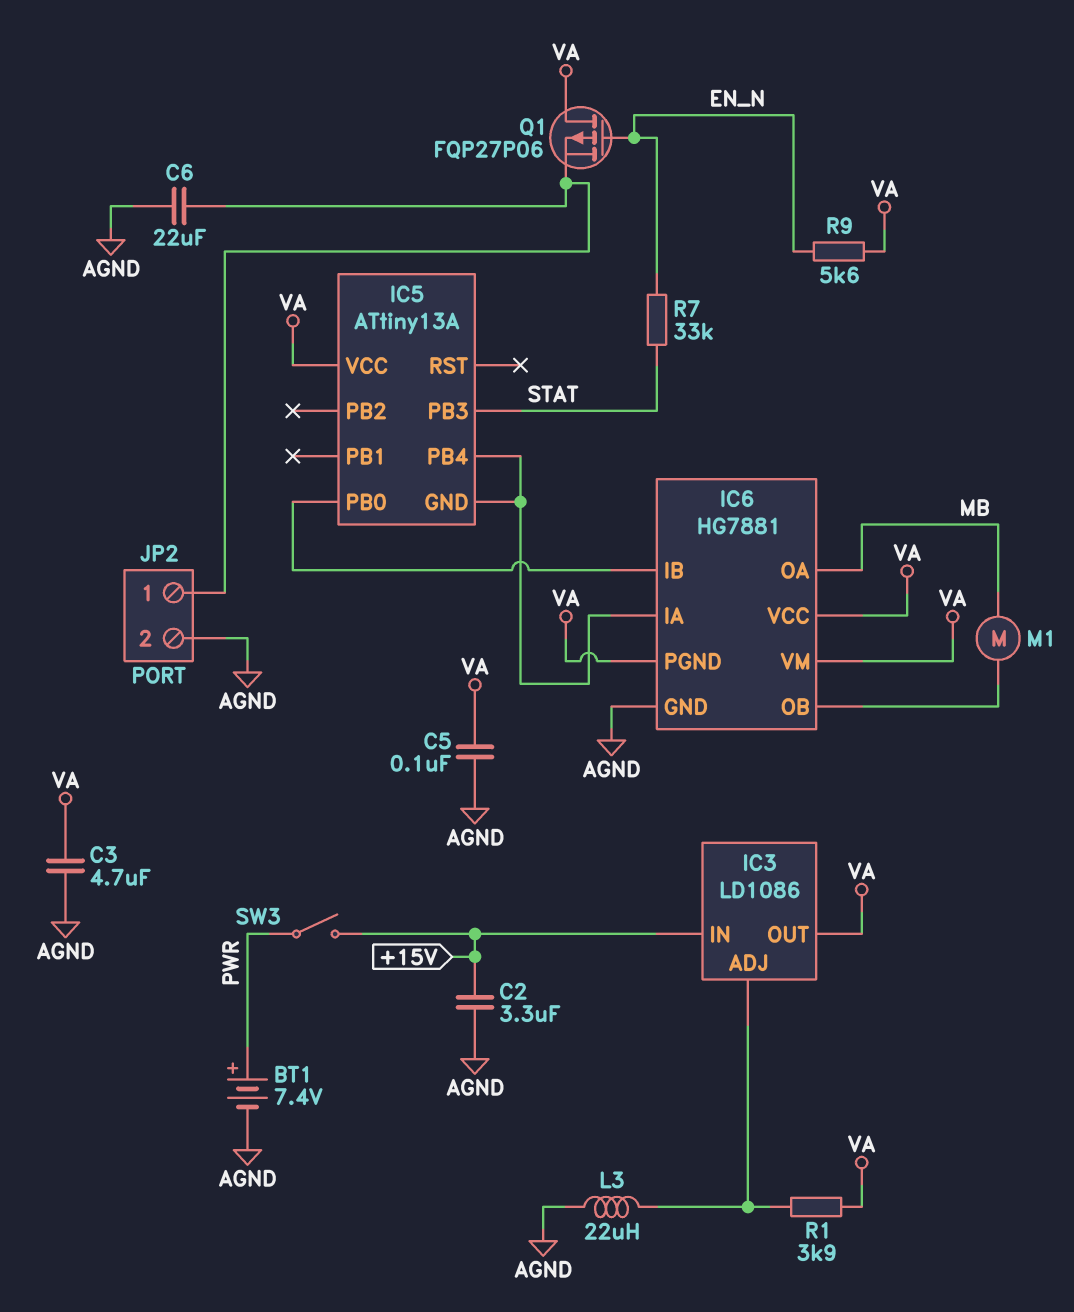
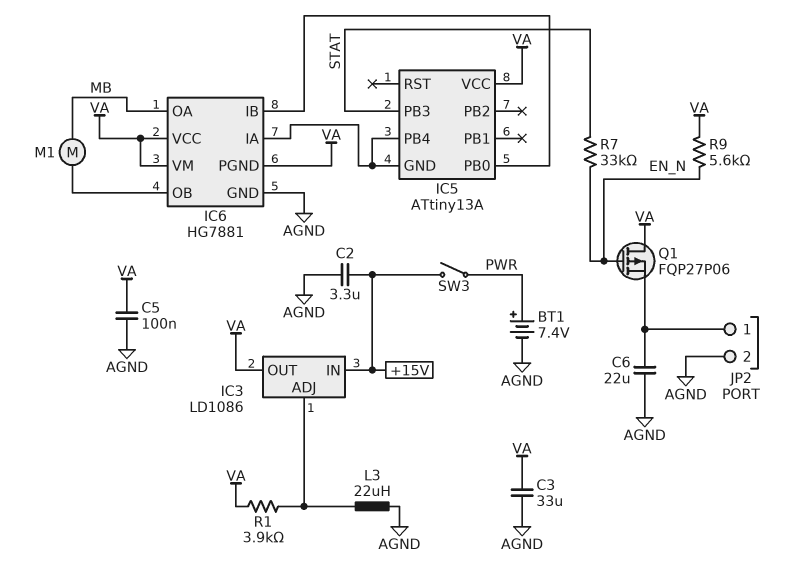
C3: 4.7uF (AGND, VA) -> 33uF (AGND, VA)

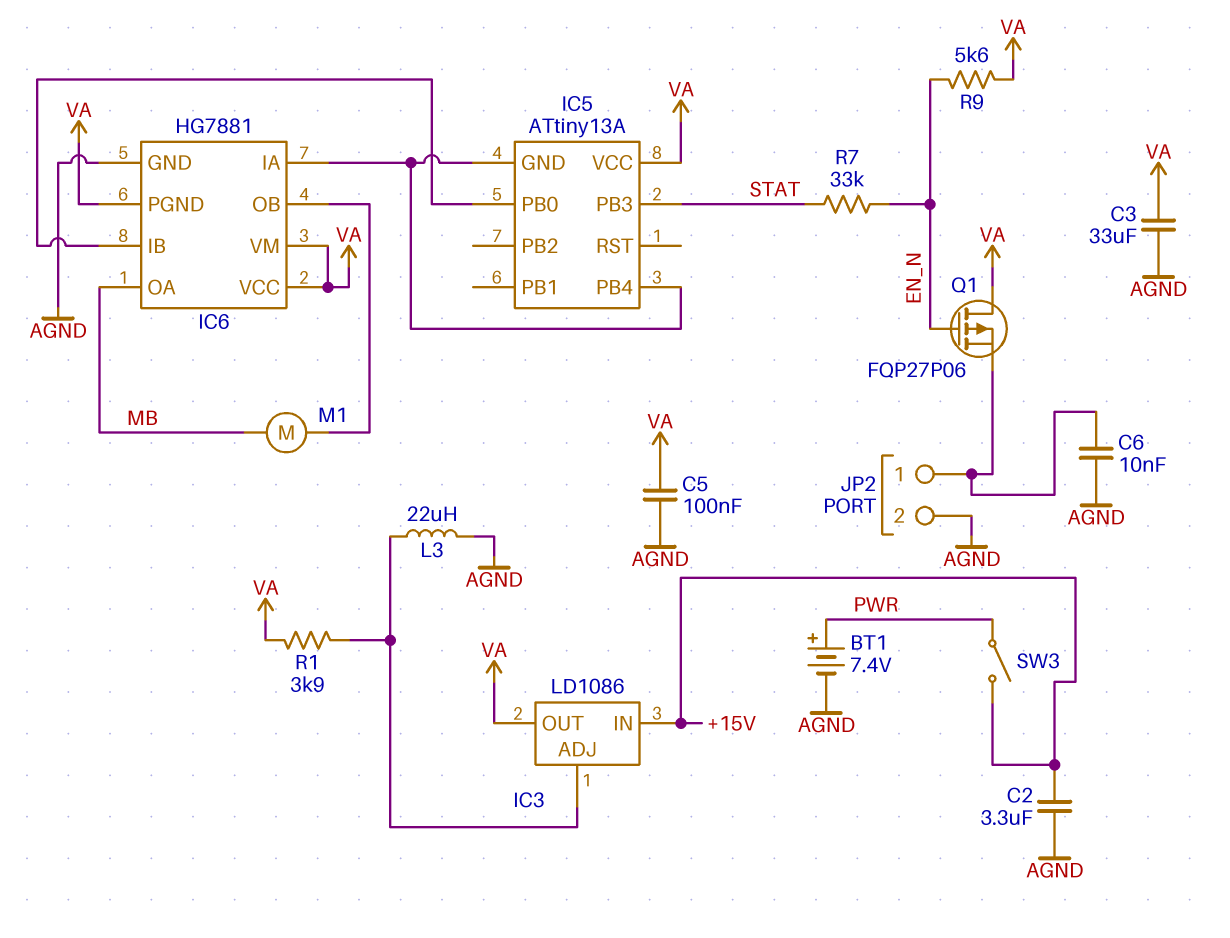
C6: 22uF (AGND, JP2/1) -> 10nF (AGND, JP2/1)

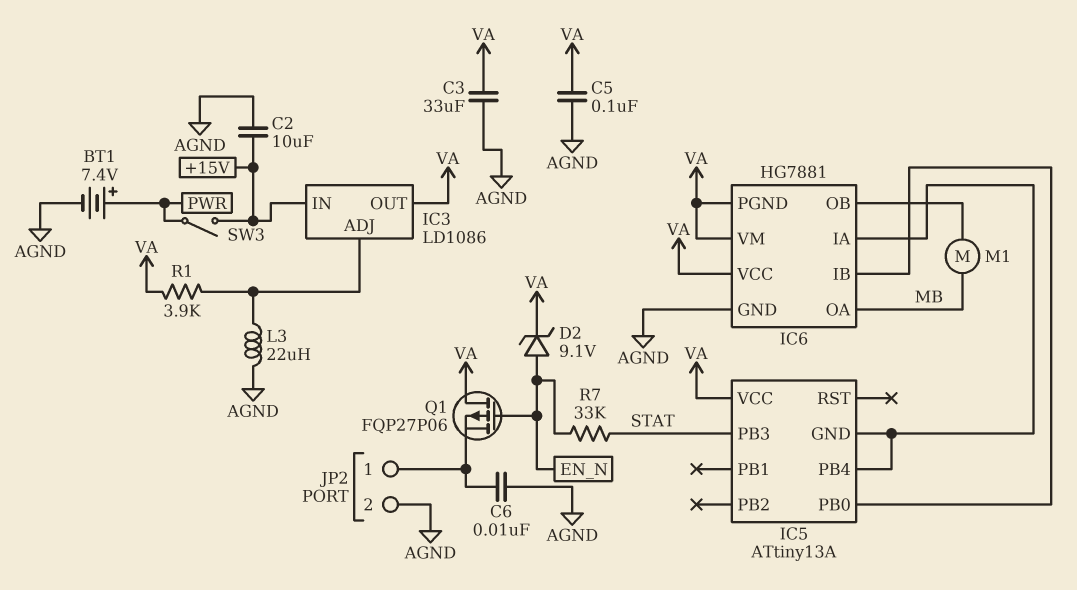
C2: 3.3uF (+15V, AGND) -> 10uF (+15V, AGND)
D2: none -> zener 9.1V (A EN_N, K VA)
R9: 5.6k (EN_N, VA) -> none

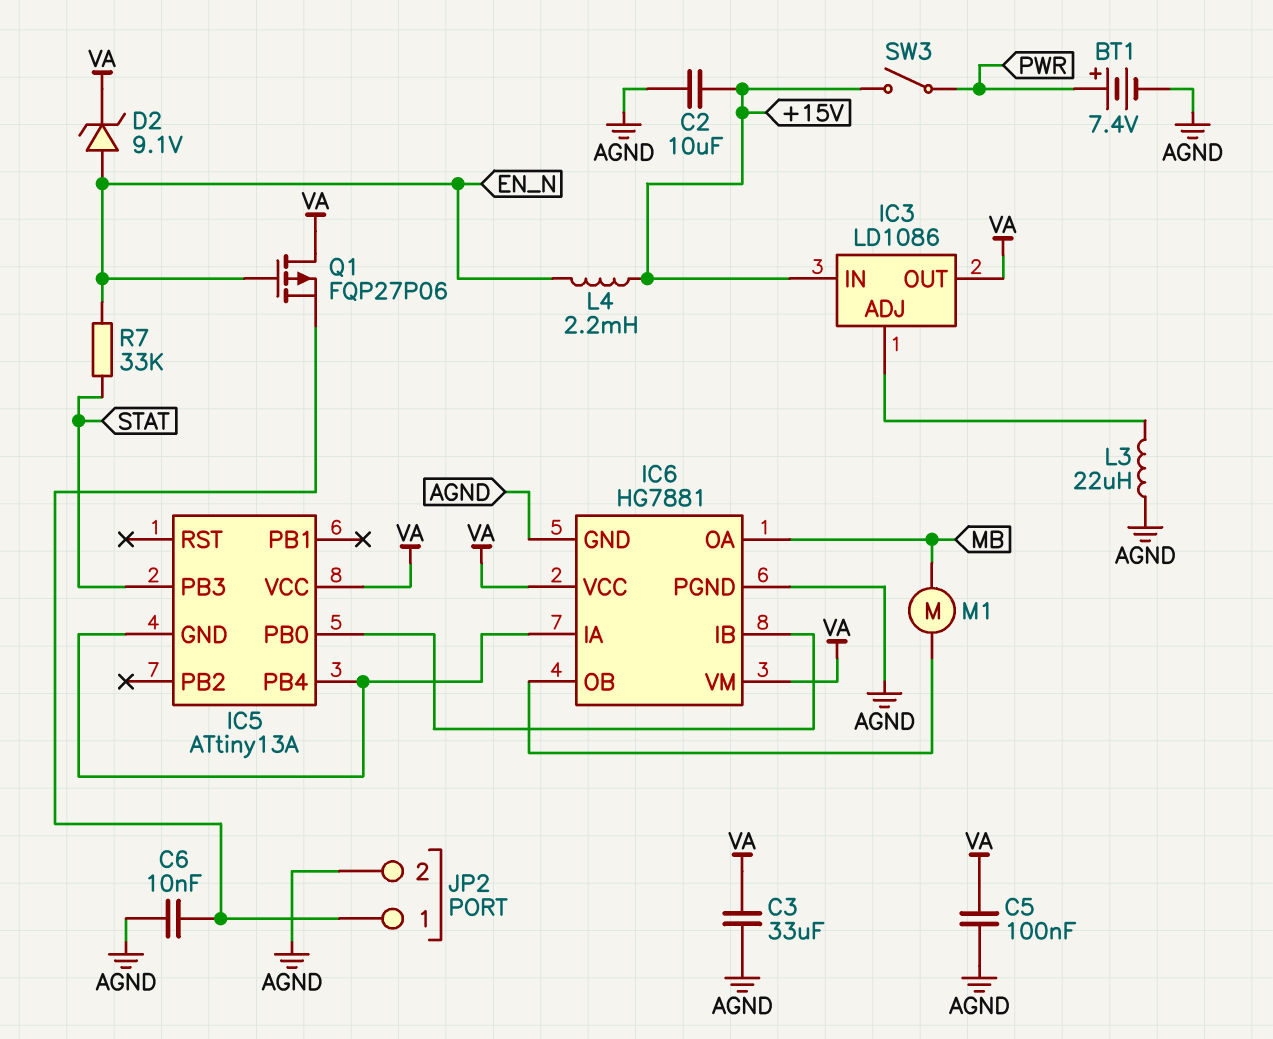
IC6 pin PGND: VA -> AGND
L4: none -> 2.2mH (+15V, EN_N)
R1: 3.9k (IC3/ADJ, VA) -> none

